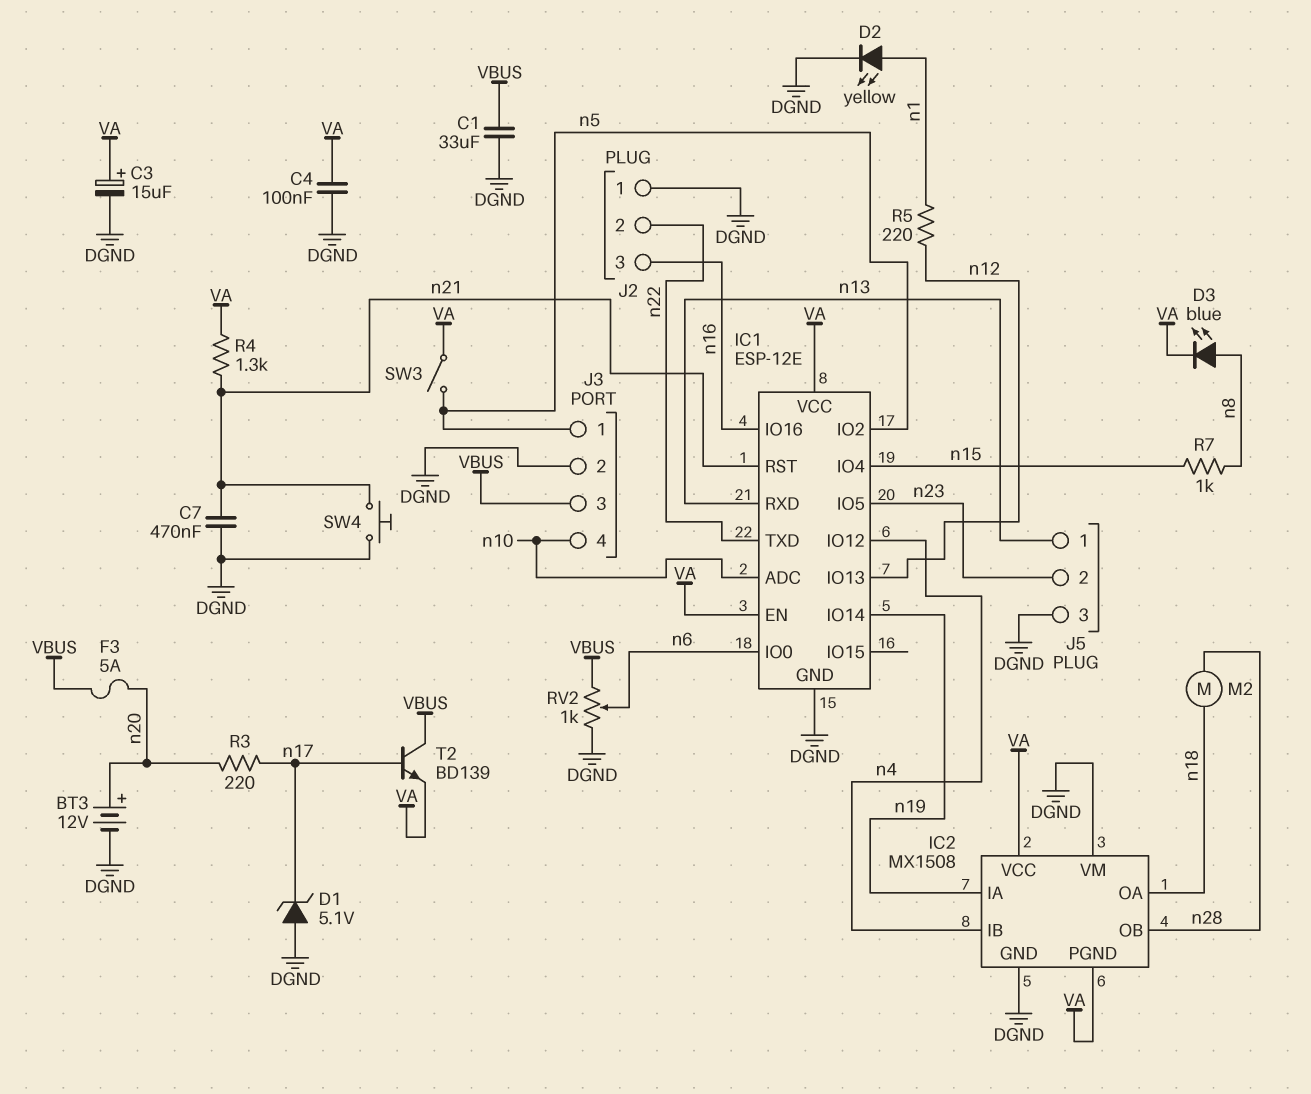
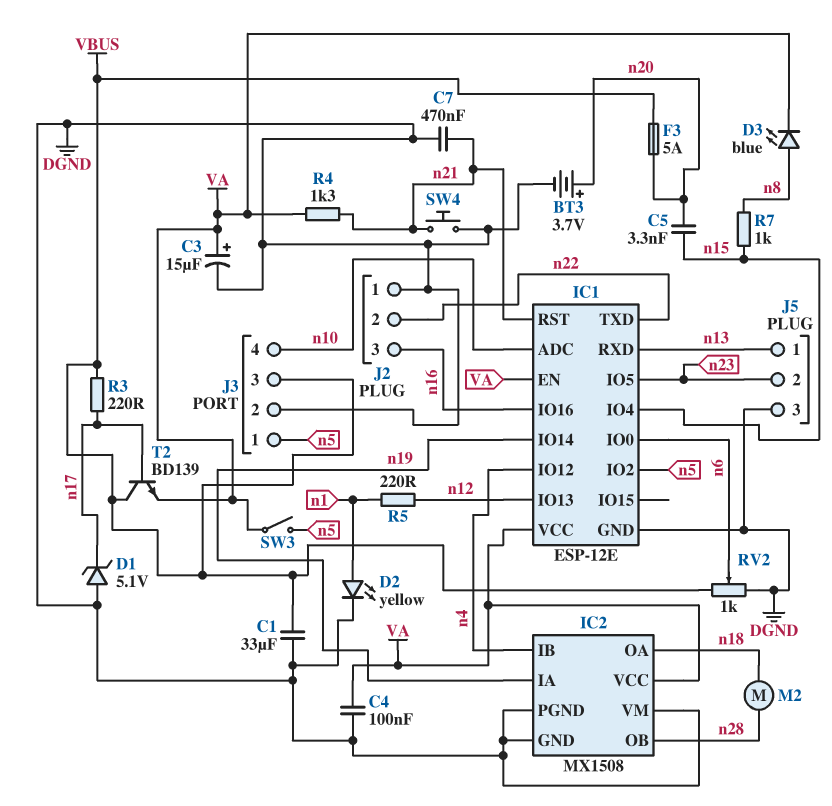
BT3: 12V (plus n20, minus DGND) -> 3.7V (plus n20, minus DGND)
C5: none -> 3.3nF (n15, n20)
IC2 pin PGND: VA -> DGND
R3: 220 (n17, n20) -> 220 (VBUS, n17)

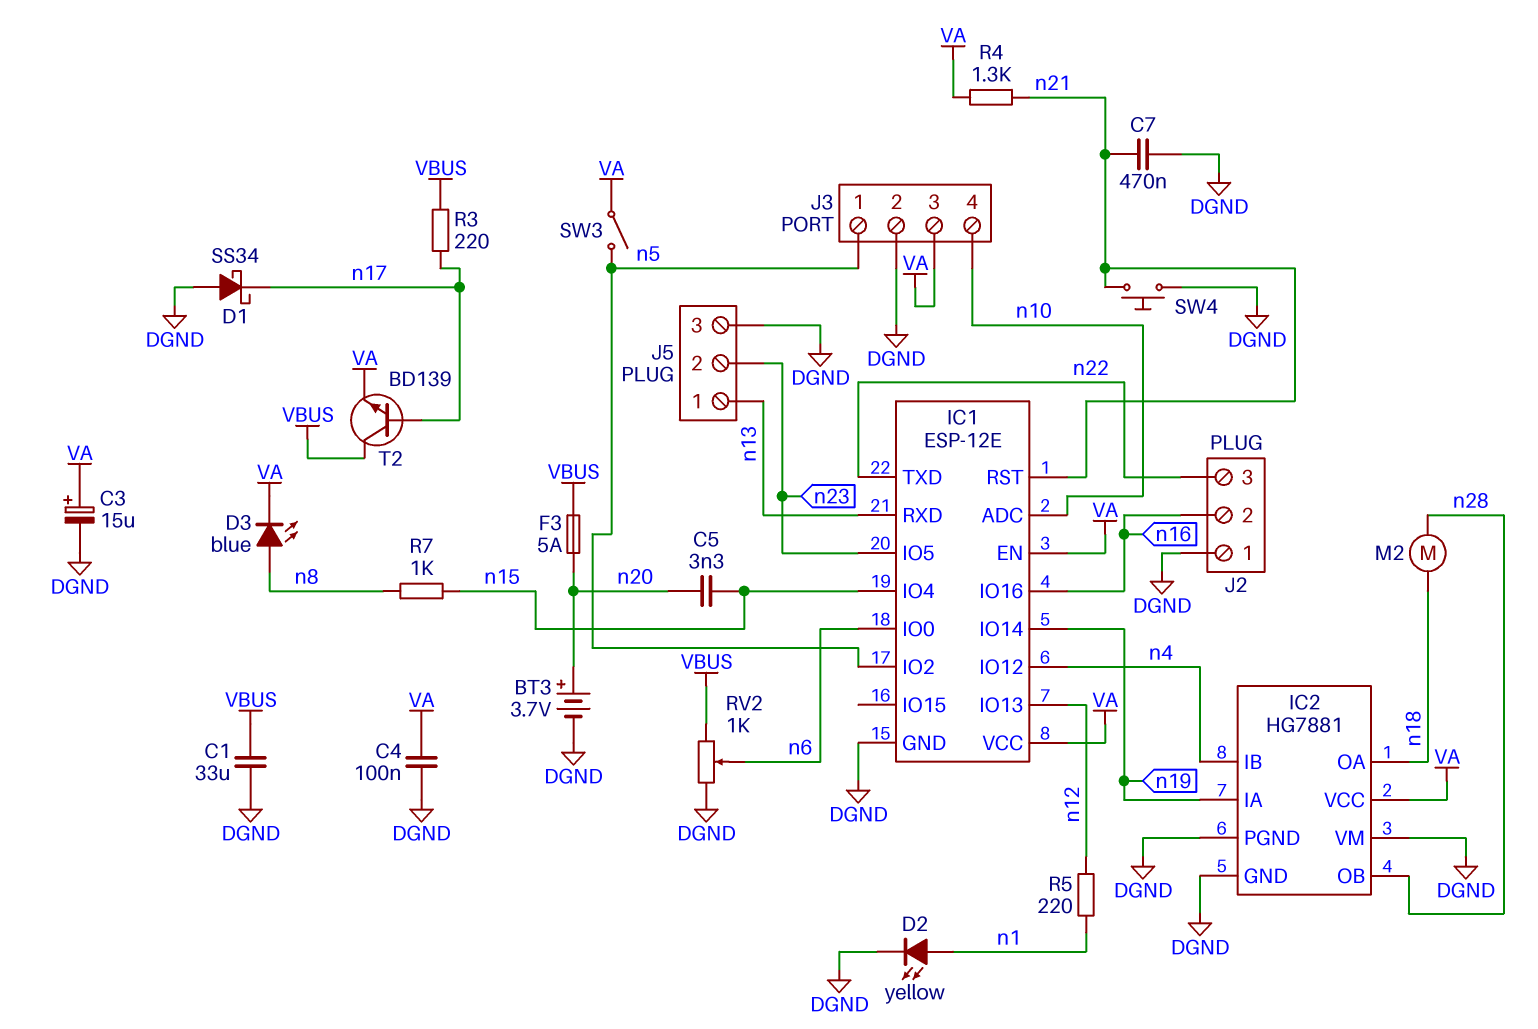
D1: zener 5.1V (A DGND, K n17) -> schottky SS34 (A DGND, K n17)
IC2: MX1508 -> HG7881
J2 pin 2: n22 -> n16
J2 pin 3: n16 -> n22
J3 pin 3: VBUS -> VA

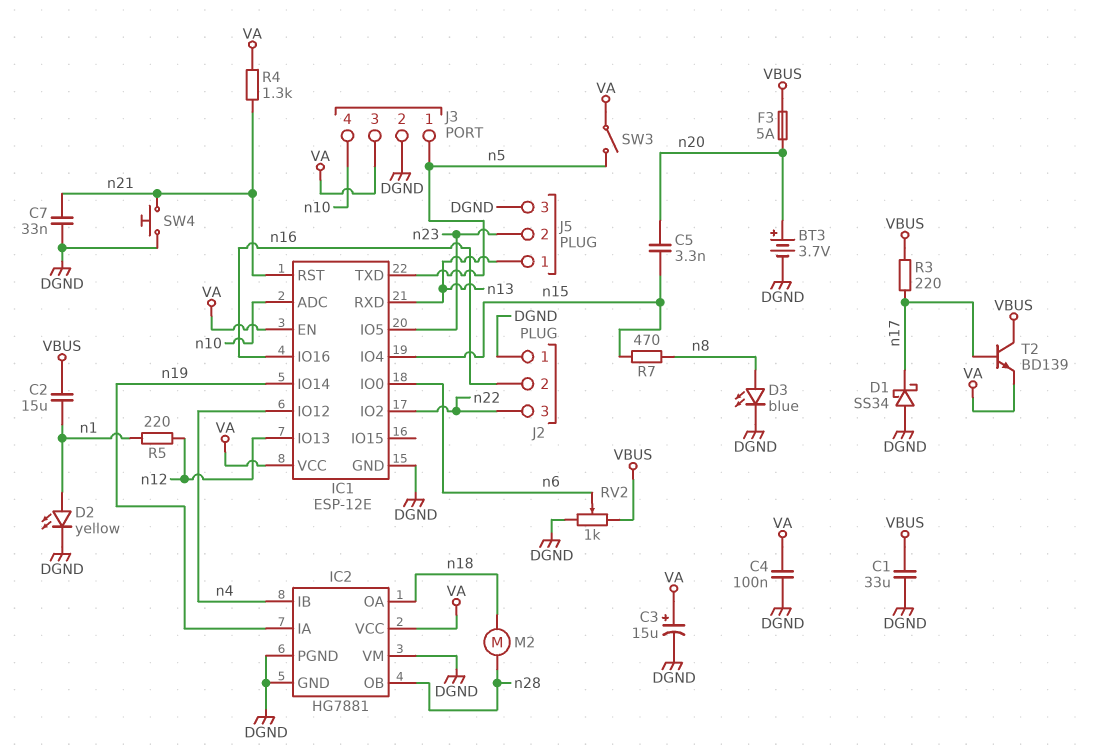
C2: none -> 15uF (VBUS, n1)
C7: 470nF (DGND, n21) -> 33nF (DGND, n21)
D3: LED blue (A n8, K VA) -> LED blue (A n8, K DGND)
IC1 pin IO2: n5 -> n22
IC1 pin TXD: n22 -> n5
R7: 1k (n8, n15) -> 470 (n8, n15)

